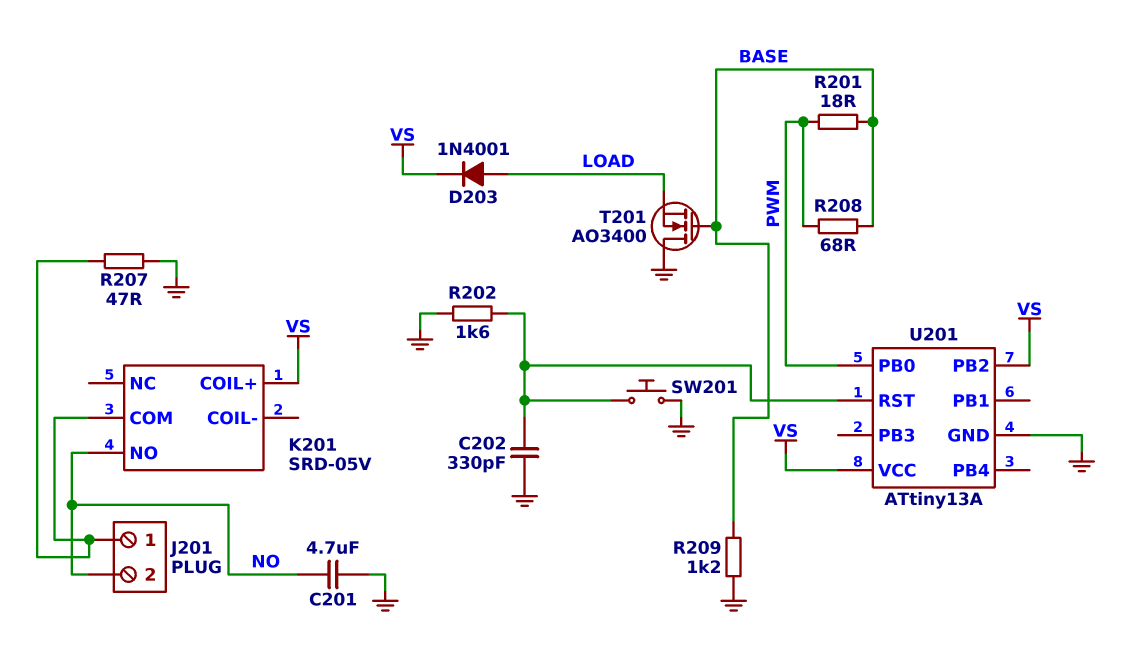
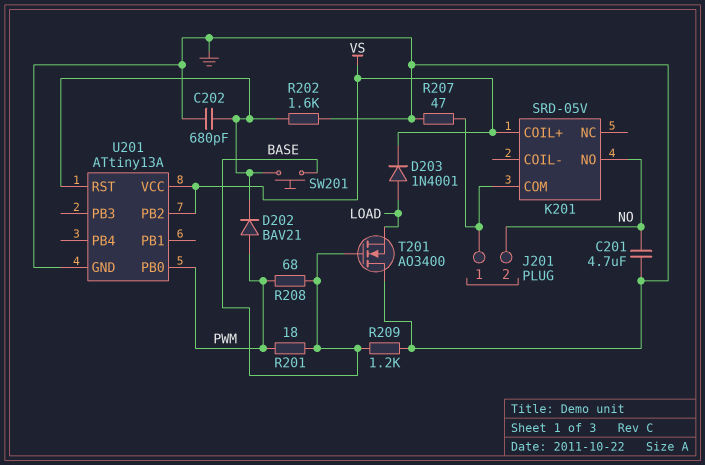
C202: 330pF (GND, U201/RST) -> 680pF (GND, U201/RST)
D202: none -> diode BAV21 (A PWM, K U201/RST)
SW201: button (GND, U201/RST) -> button (BASE, U201/RST)

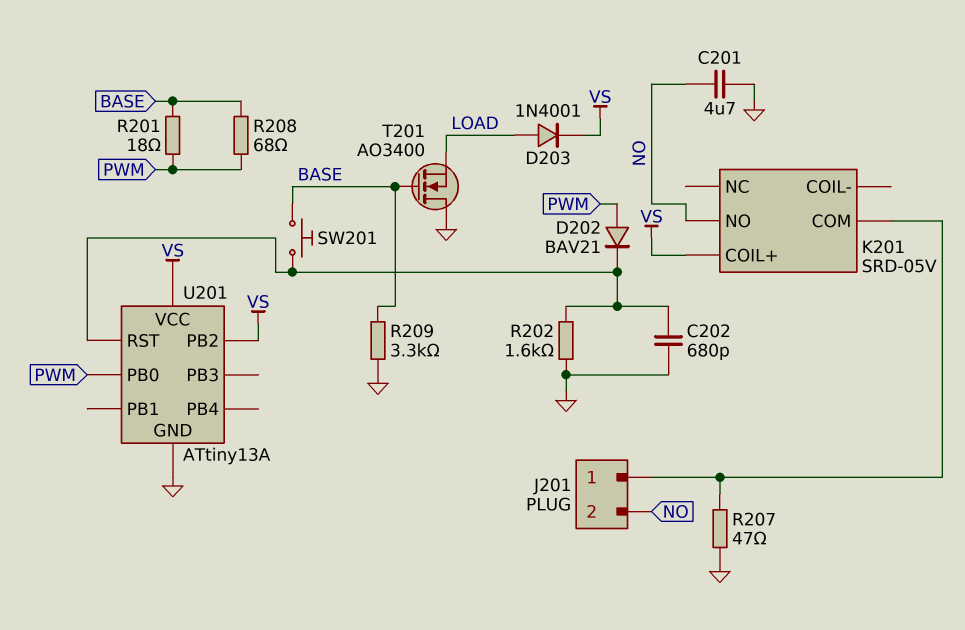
R209: 1.2k (BASE, GND) -> 3.3k (BASE, GND)

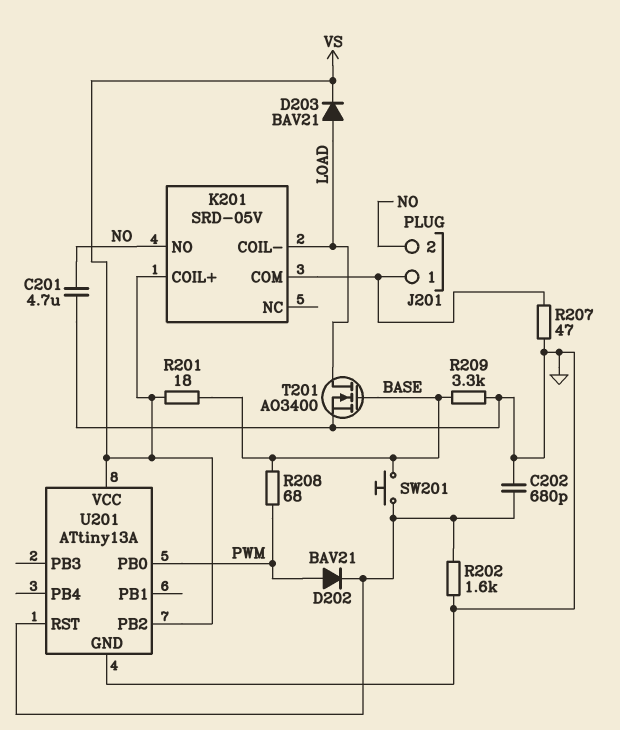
D203: diode 1N4001 (A LOAD, K VS) -> diode BAV21 (A LOAD, K VS)
K201 pin COIL-: none -> LOAD
R201: 18 (BASE, PWM) -> 18 (BASE, VS)
T201: NMOS AO3400 (G BASE, D GND, S LOAD) -> NMOS AO3400 (G BASE, D LOAD, S GND)

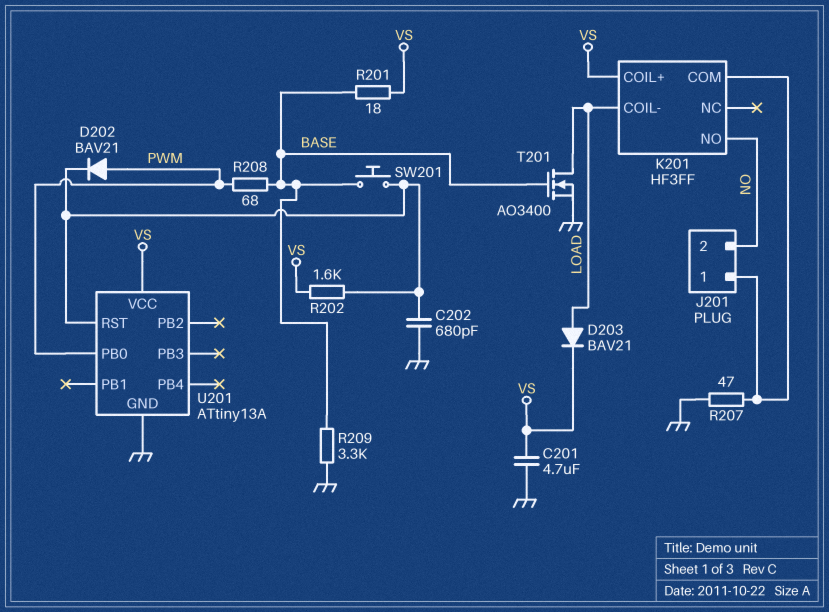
C201: 4.7uF (GND, NO) -> 4.7uF (GND, VS)
K201: SRD-05V -> HF3FF
R202: 1.6k (GND, U201/RST) -> 1.6k (U201/RST, VS)
U201 pin PB2: VS -> none

